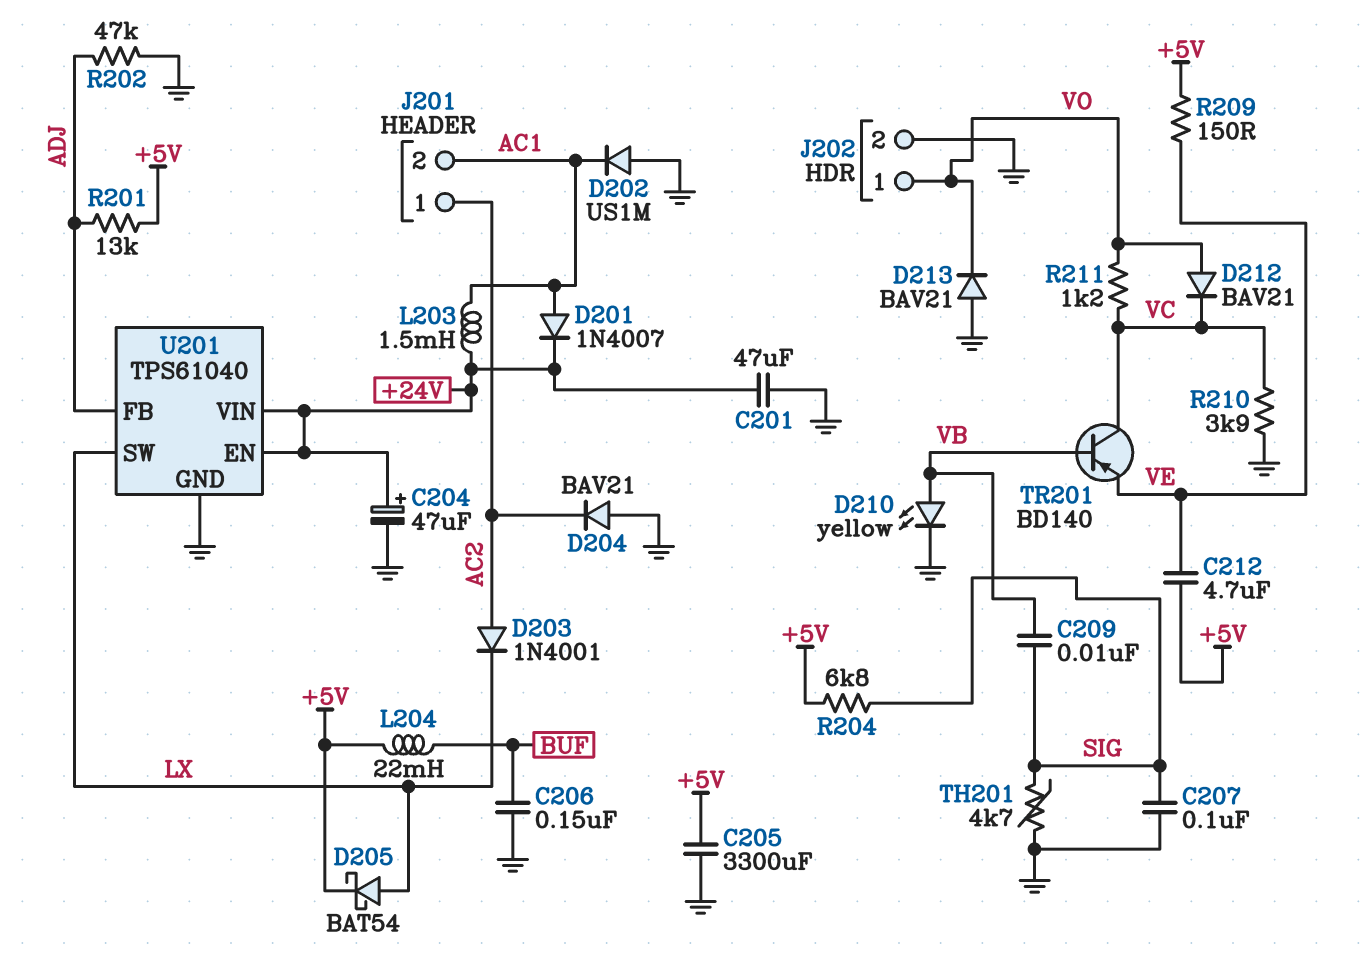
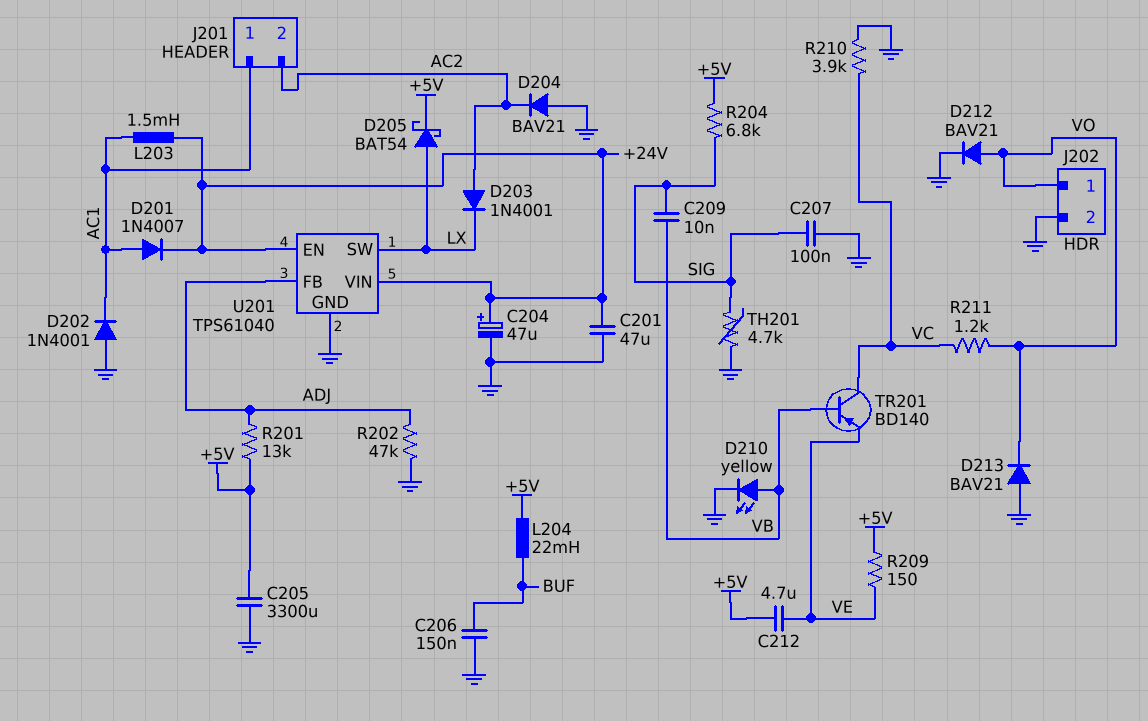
D202: diode US1M (A GND, K AC1) -> diode 1N4001 (A GND, K AC1)
D212: diode BAV21 (A VO, K VC) -> diode BAV21 (A VO, K GND)
J201 pin 1: AC2 -> AC1
J201 pin 2: AC1 -> AC2

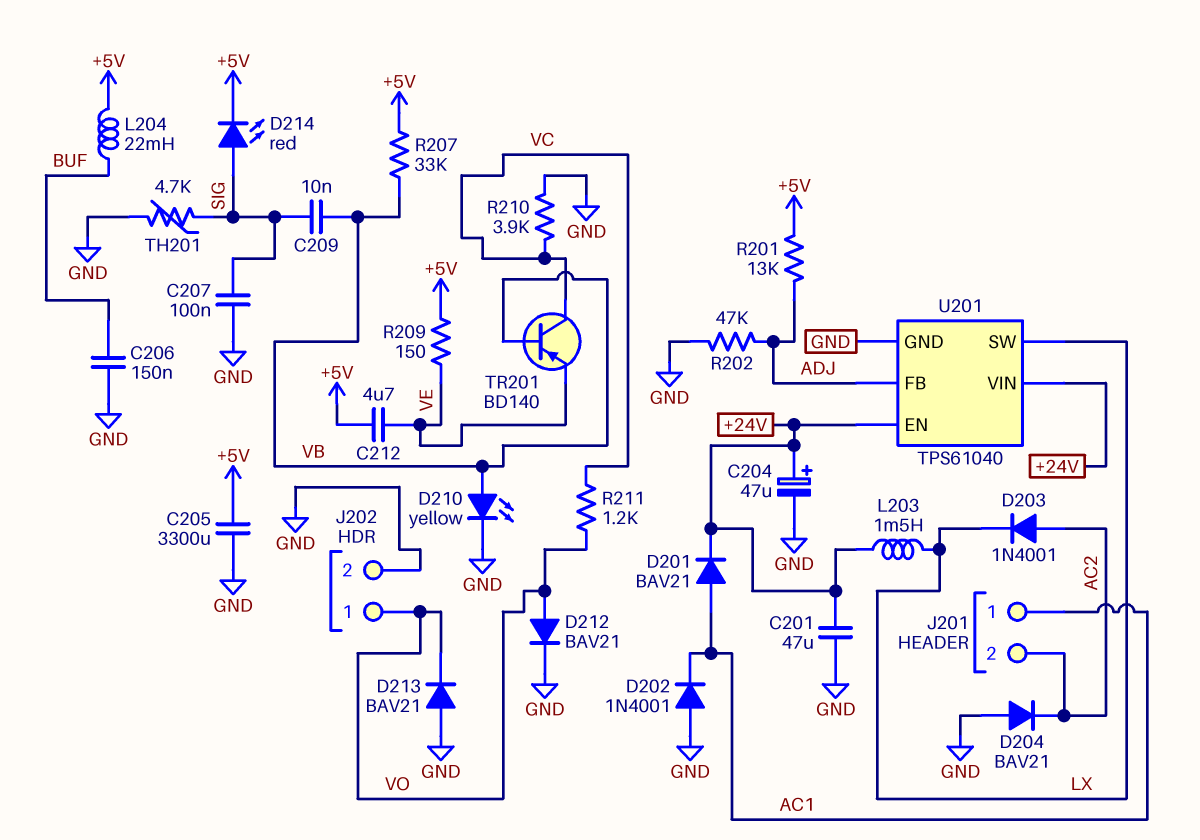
D201: diode 1N4007 (A AC1, K +24V) -> diode BAV21 (A AC1, K +24V)
D205: schottky BAT54 (A LX, K +5V) -> none
D214: none -> LED red (A SIG, K +5V)
L203: 1.5mH (+24V, AC1) -> 1.5mH (+24V, LX)
R204: 6.8k (+5V, SIG) -> none
R207: none -> 33k (+5V, VB)

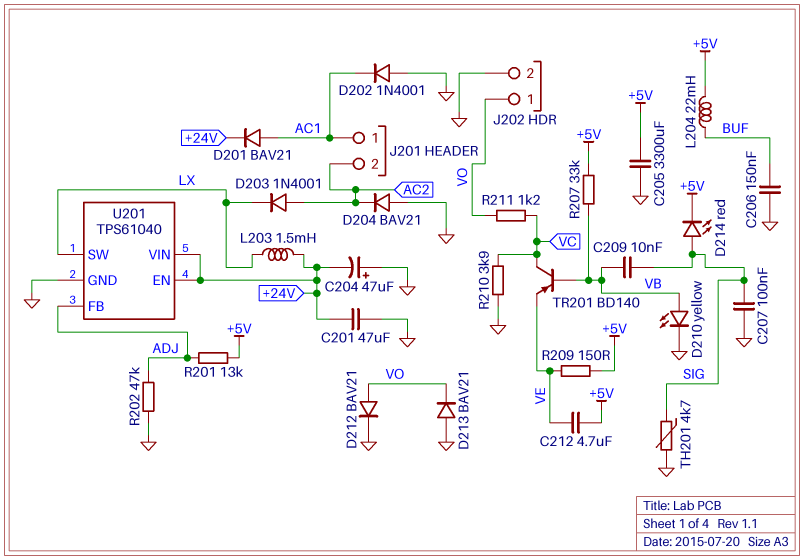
C204: 47uF (plus +24V, minus GND) -> 47uF (plus GND, minus +24V)

